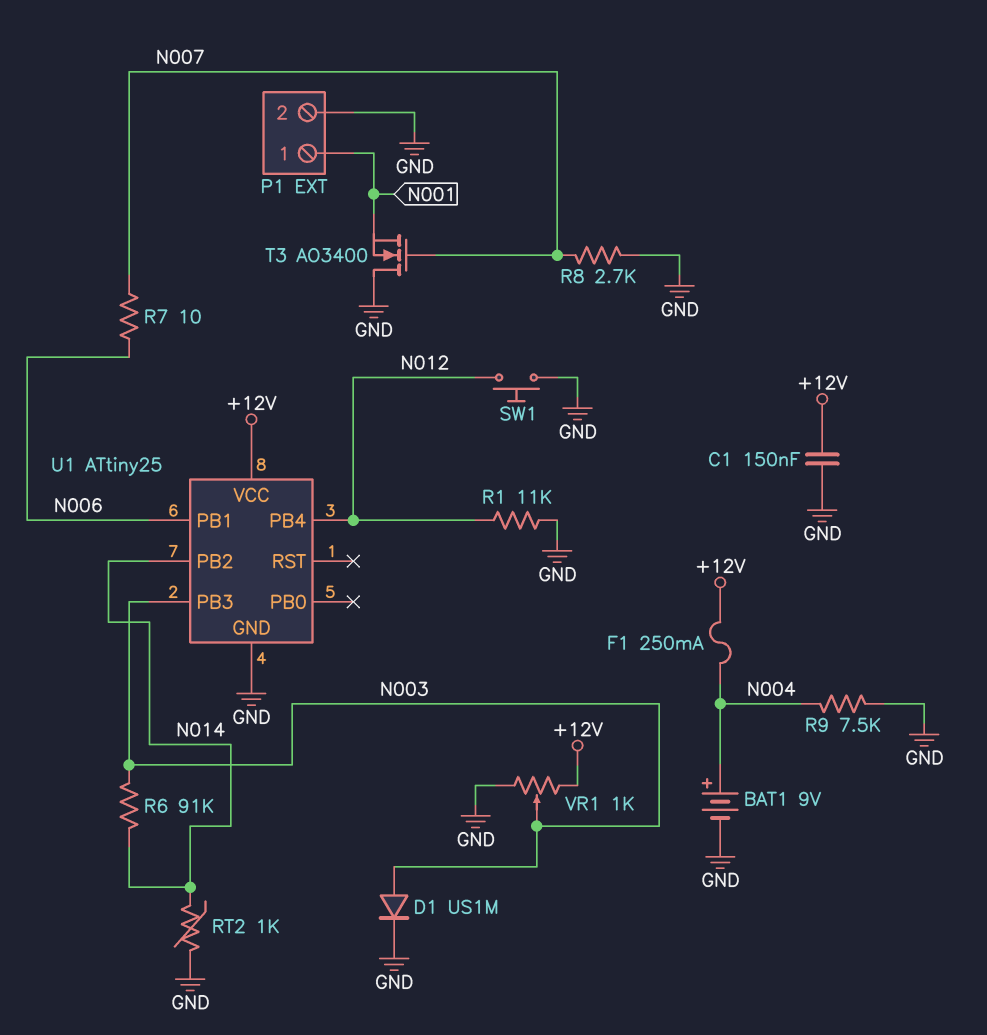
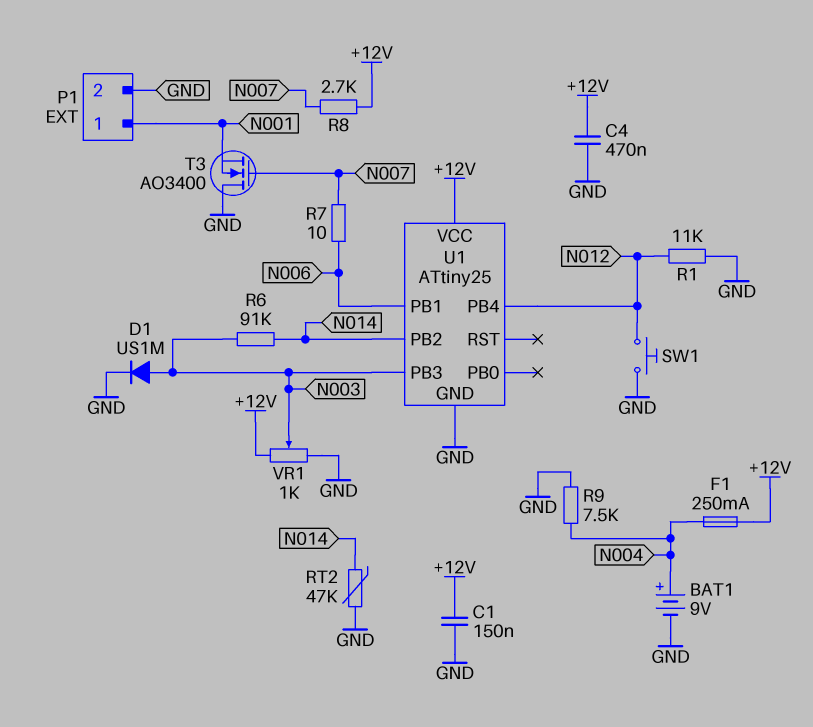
C4: none -> 470nF (+12V, GND)
R8: 2.7k (GND, N007) -> 2.7k (+12V, N007)
RT2: 1k (GND, N014) -> 47k (GND, N014)

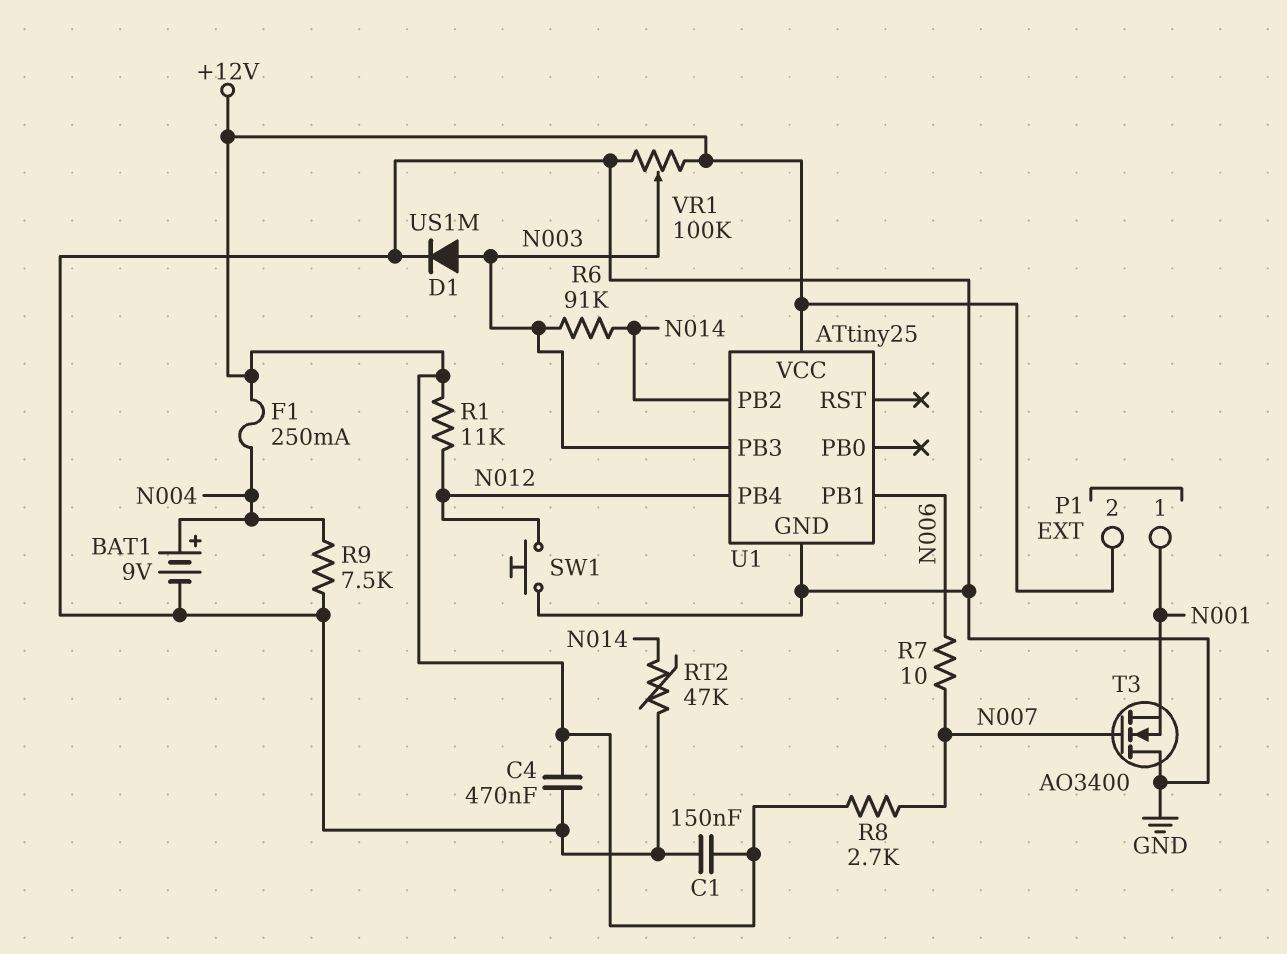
P1 pin 2: GND -> +12V
R1: 11k (GND, N012) -> 11k (+12V, N012)
VR1: 1k (+12V, GND, wiper N003) -> 100k (+12V, GND, wiper N003)

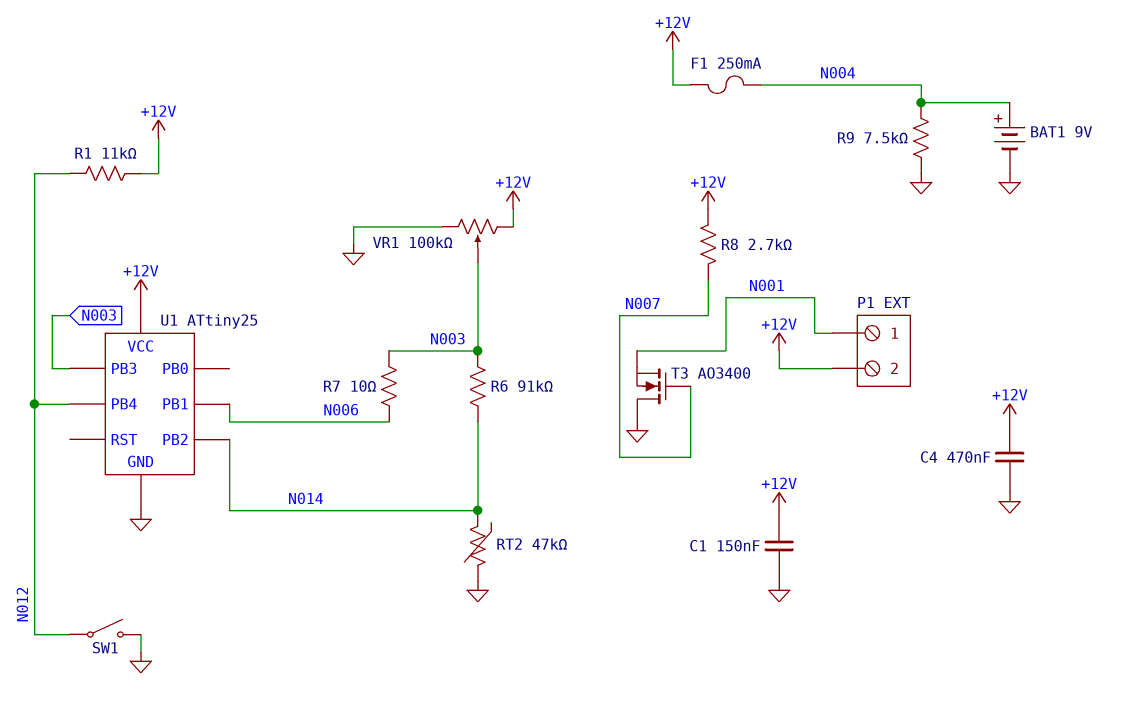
D1: diode US1M (A N003, K GND) -> none
R7: 10 (N006, N007) -> 10 (N003, N006)
SW1: button (GND, N012) -> switch (GND, N012)

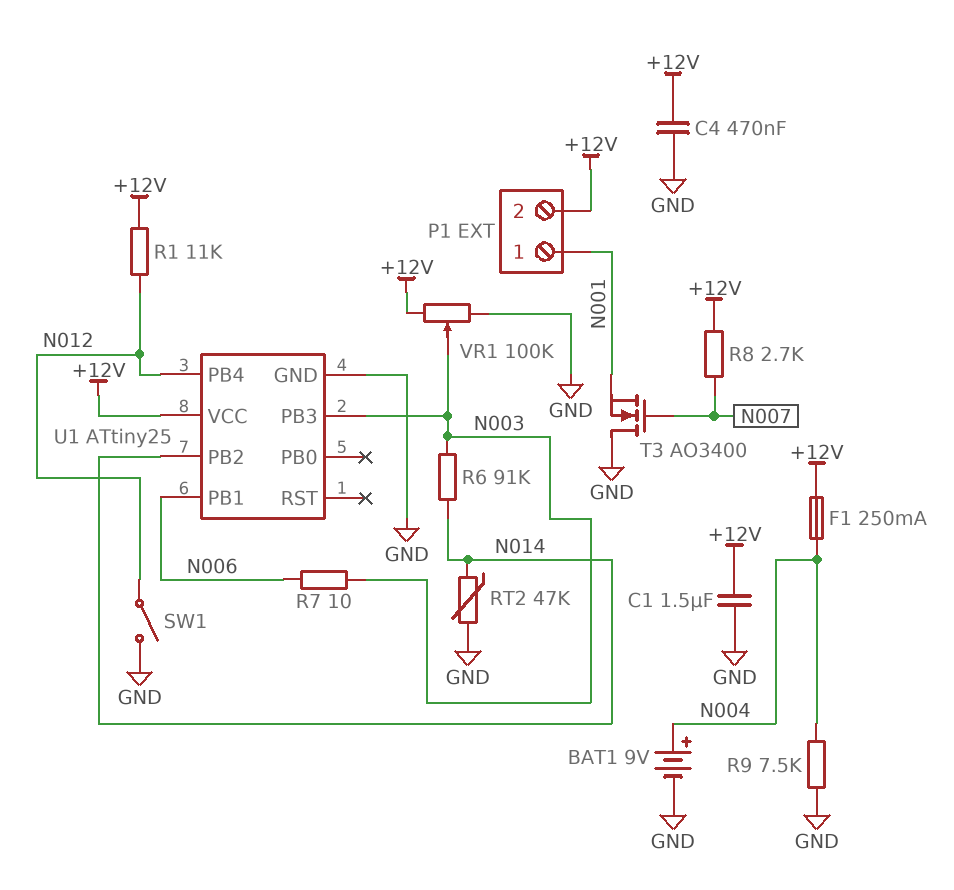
C1: 150nF (+12V, GND) -> 1.5uF (+12V, GND)

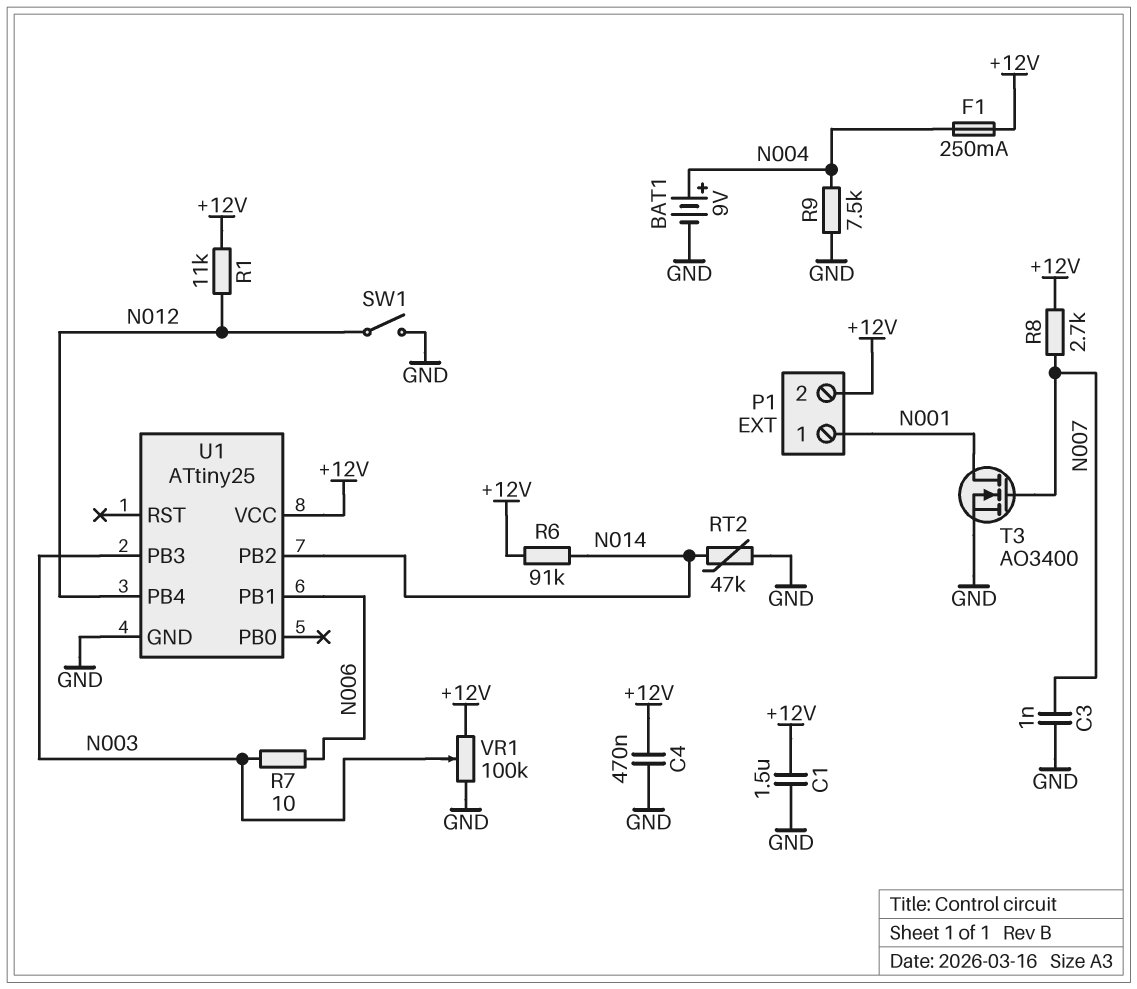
C3: none -> 1nF (GND, N007)
R6: 91k (N003, N014) -> 91k (+12V, N014)
T3: NMOS AO3400 (G N007, D GND, S N001) -> NMOS AO3400 (G N007, D N001, S GND)

